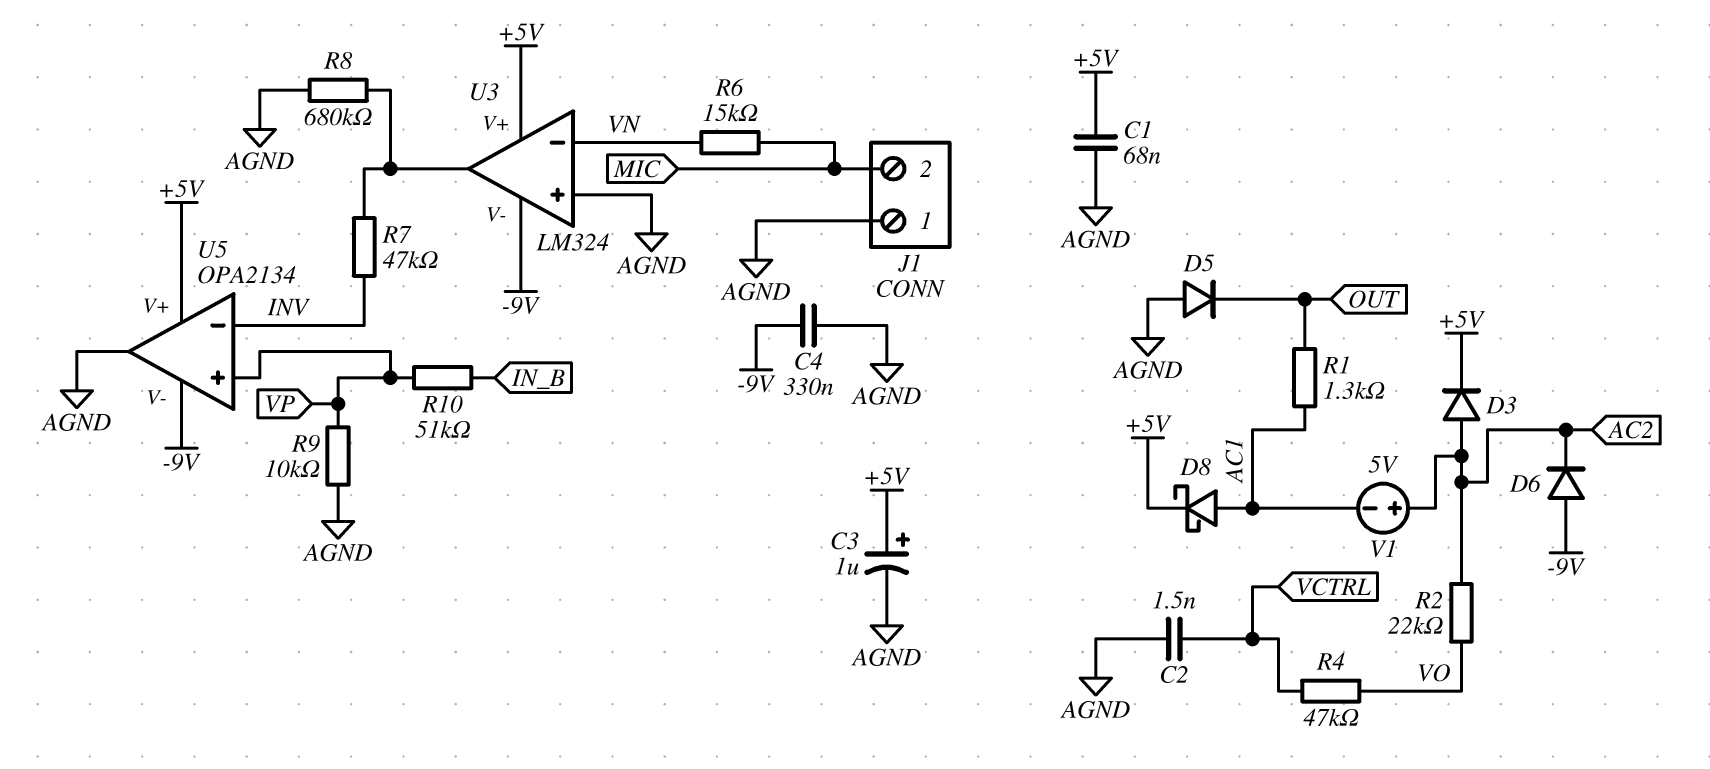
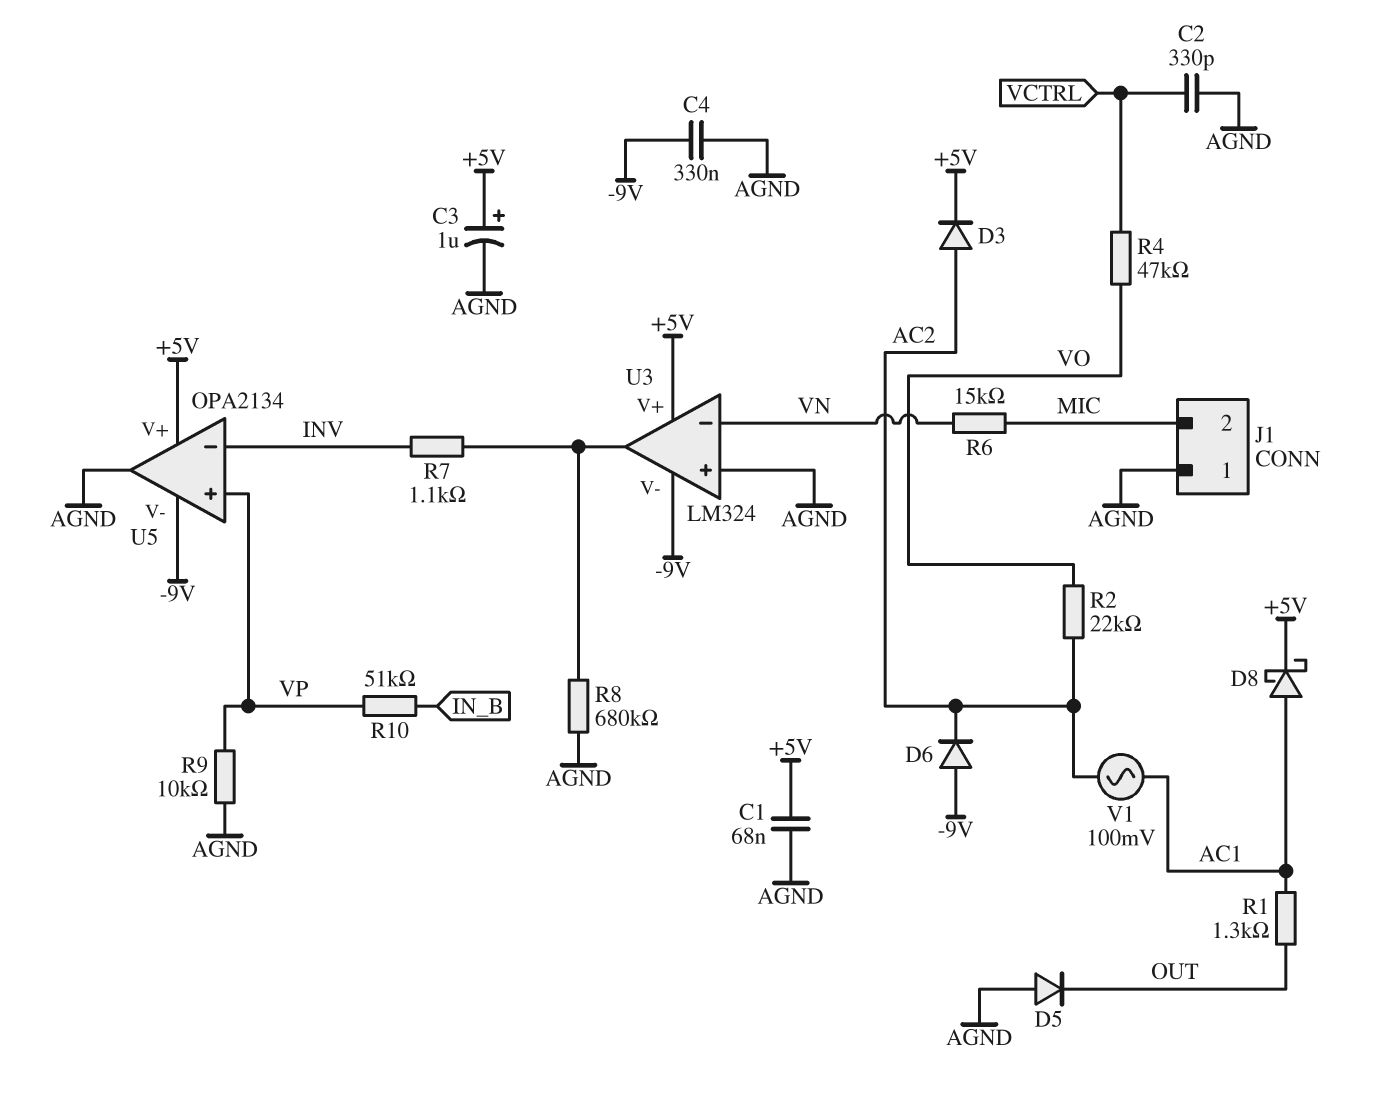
C2: 1.5nF (AGND, VCTRL) -> 330pF (AGND, VCTRL)
R7: 47k (INV, U3/out) -> 1.1k (INV, U3/out)
V1: 5V (plus AC2, minus AC1) -> AC 100mV (AC1, AC2)

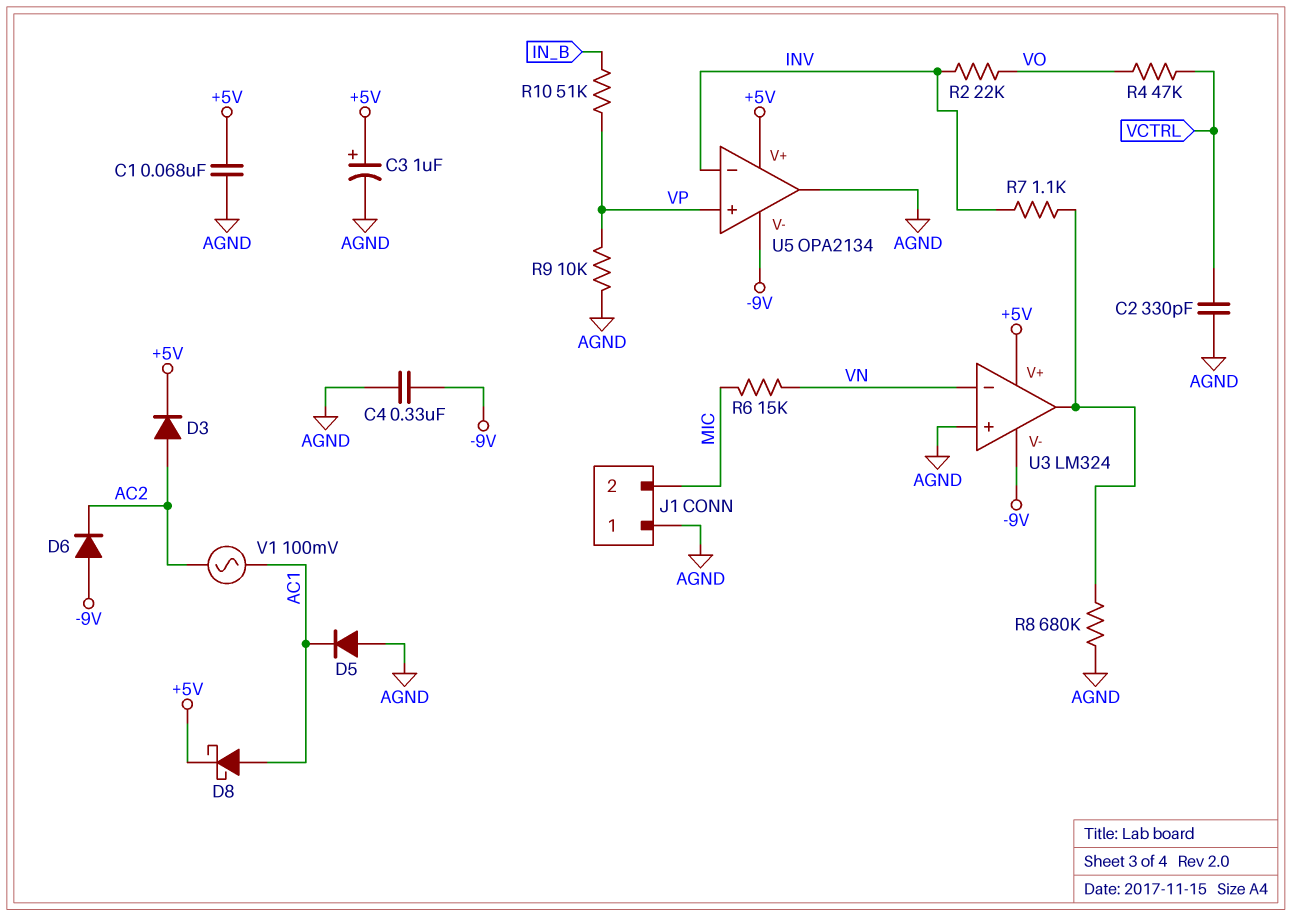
D5: diode (A AGND, K OUT) -> diode (A AGND, K AC1)
R1: 1.3k (AC1, OUT) -> none
R2: 22k (AC2, VO) -> 22k (INV, VO)

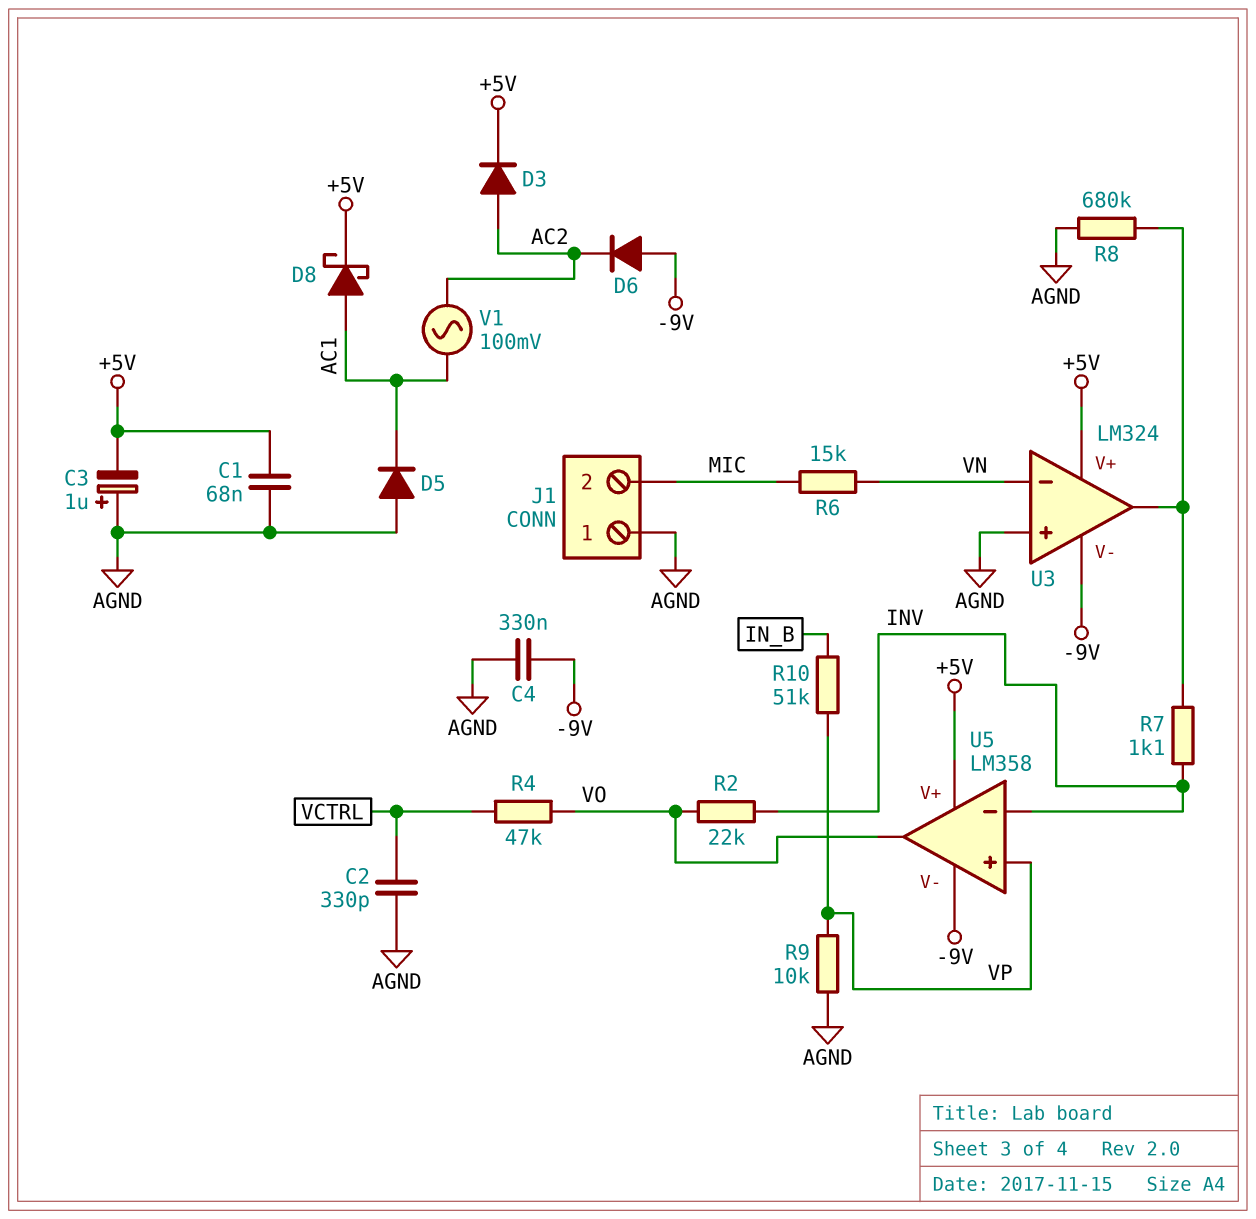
C3: 1uF (plus +5V, minus AGND) -> 1uF (plus AGND, minus +5V)
U5: OPA2134 -> LM358
U5 pin out: AGND -> VO

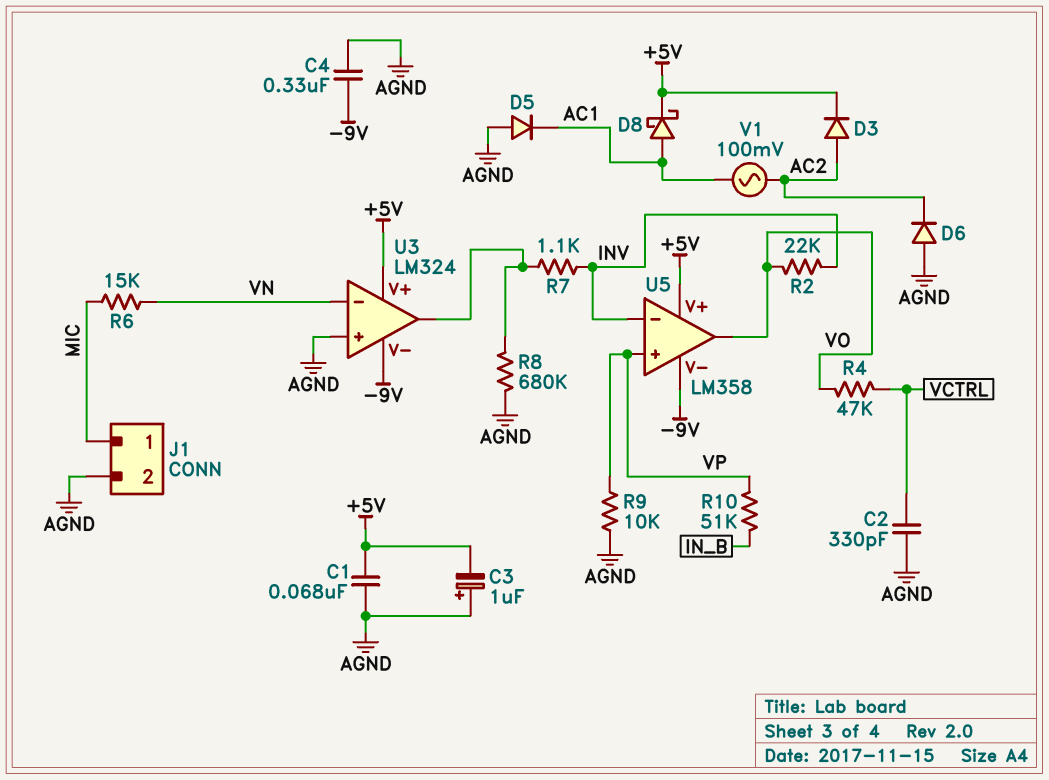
D6: diode (A -9V, K AC2) -> diode (A AGND, K AC2)
J1 pin 1: AGND -> MIC
J1 pin 2: MIC -> AGND

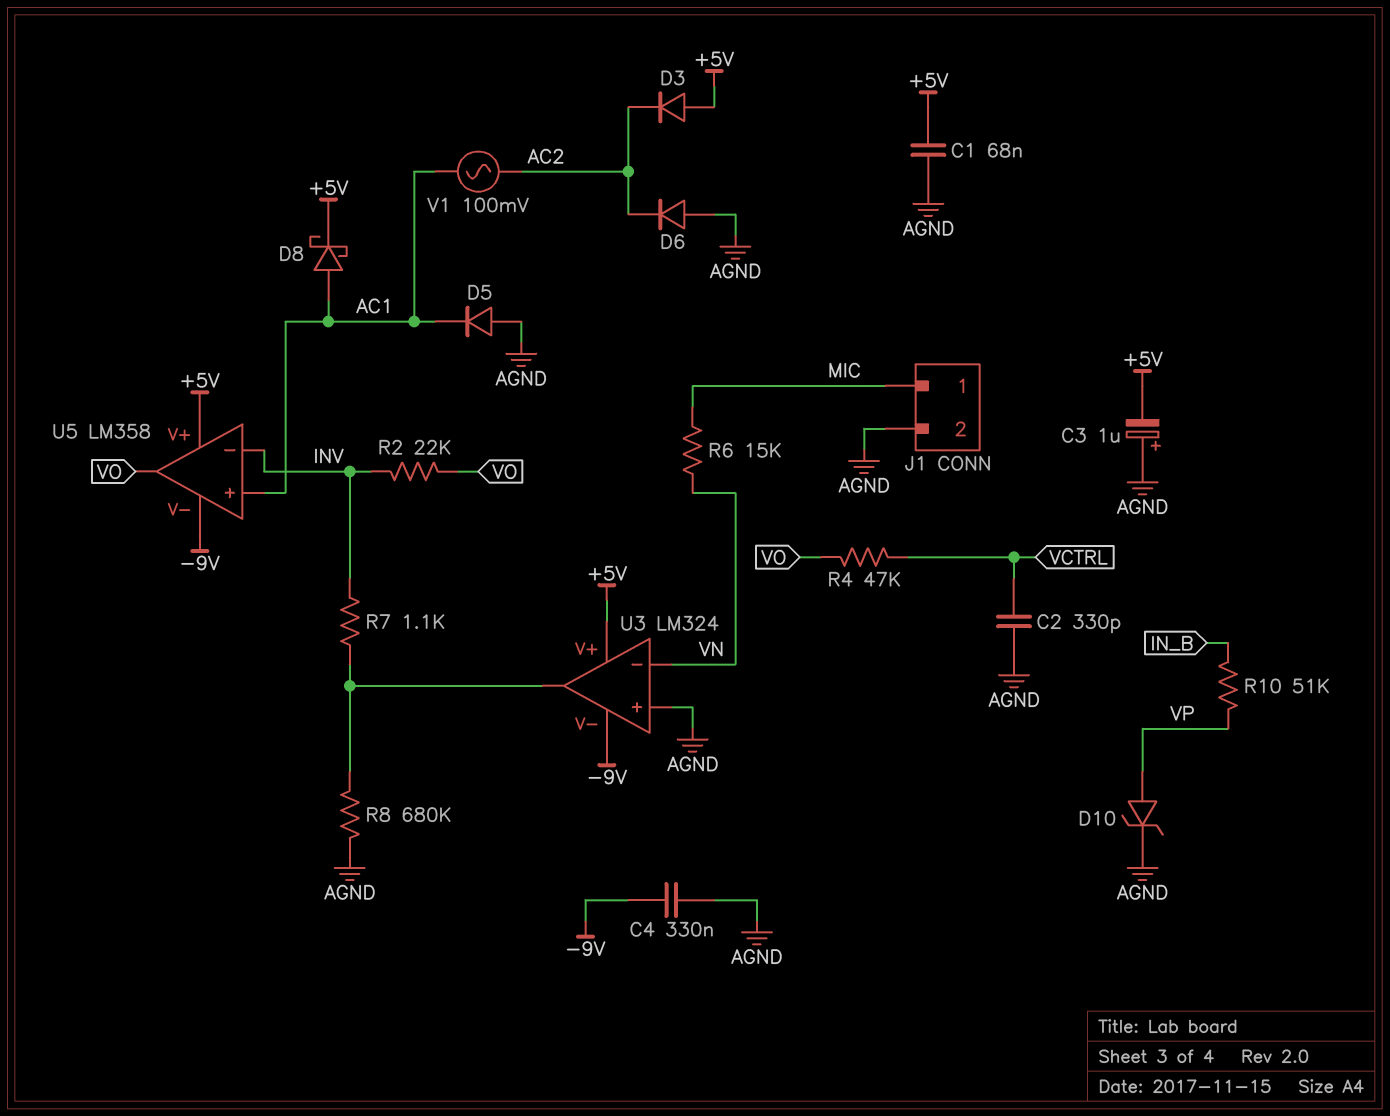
D3: diode (A AC2, K +5V) -> diode (A +5V, K AC2)
D10: none -> zener (A VP, K AGND)
R9: 10k (AGND, VP) -> none
U5 pin in+: VP -> AC1

